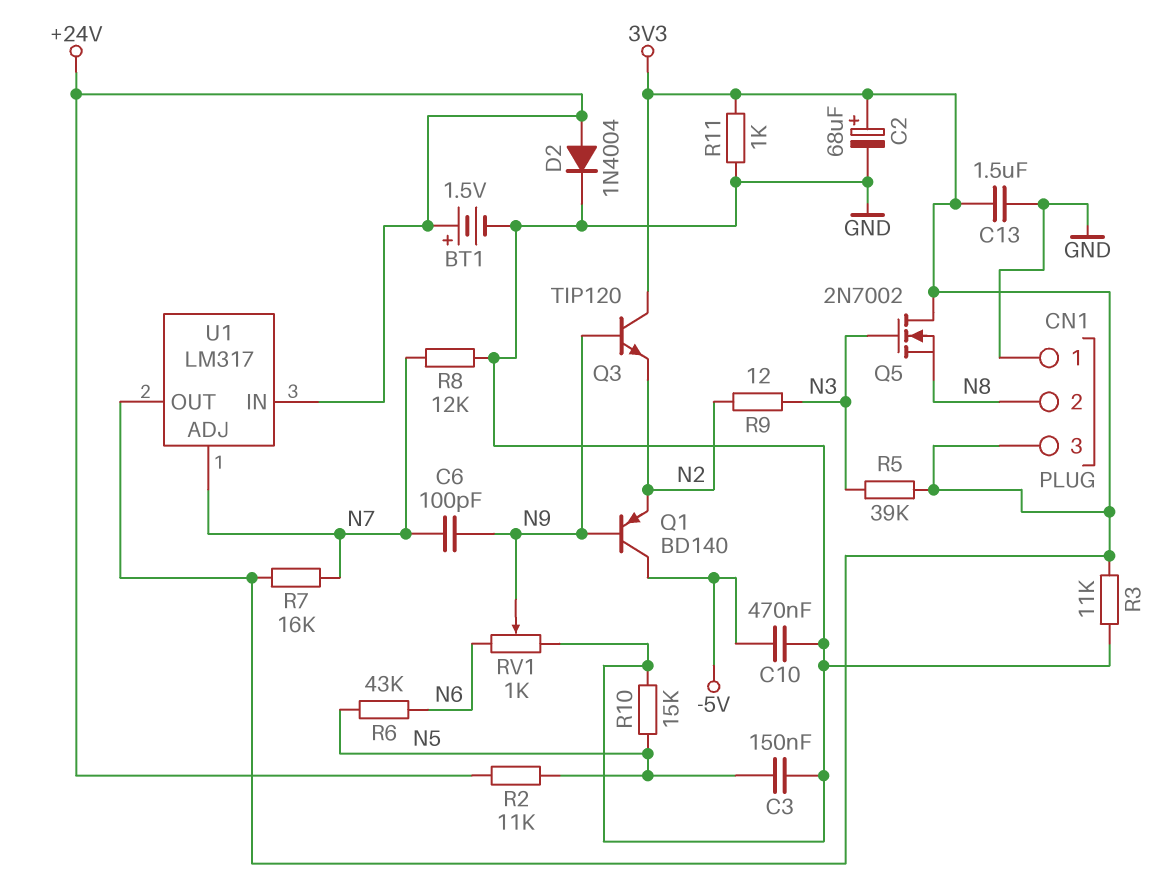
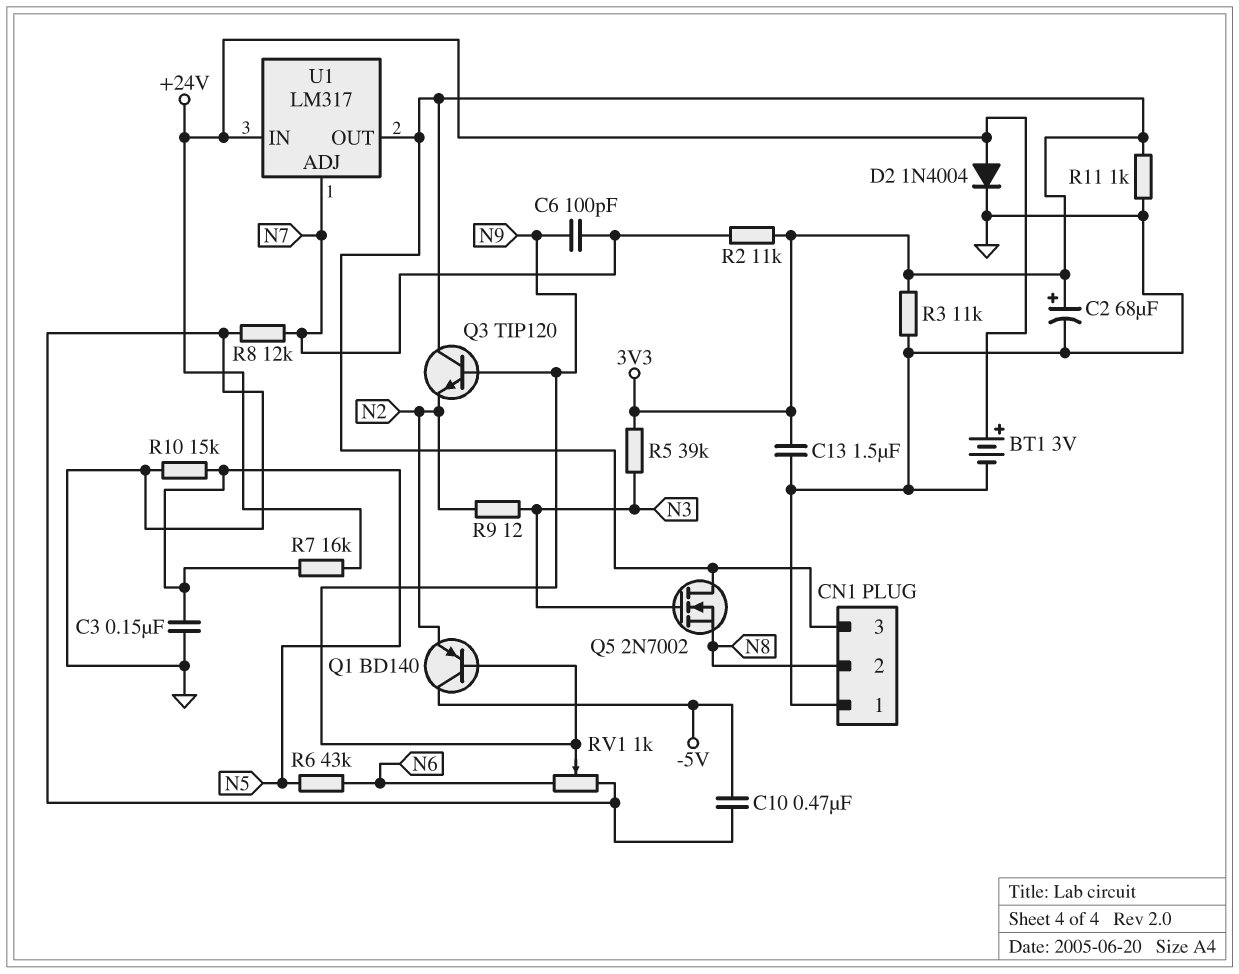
BT1: 1.5V (plus +24V, minus GND) -> 3V (plus +24V, minus GND)
R2: 11k (+24V, N5) -> 11k (3V3, N7)
R7: 16k (3V3, N7) -> 16k (+24V, N5)

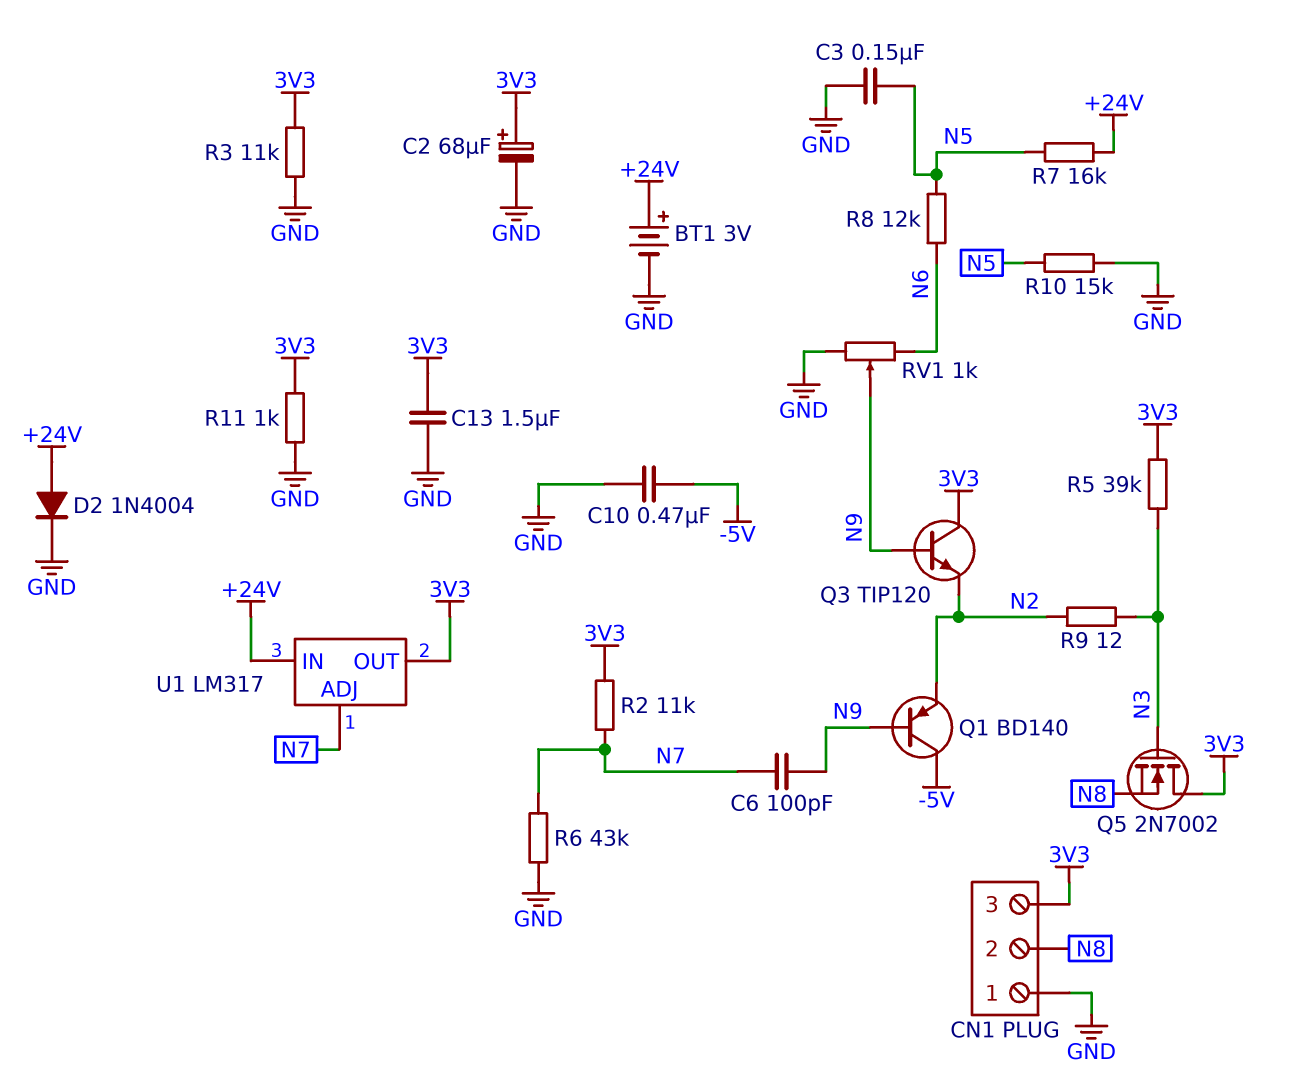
R6: 43k (N5, N6) -> 43k (GND, N7)
R8: 12k (GND, N7) -> 12k (N5, N6)

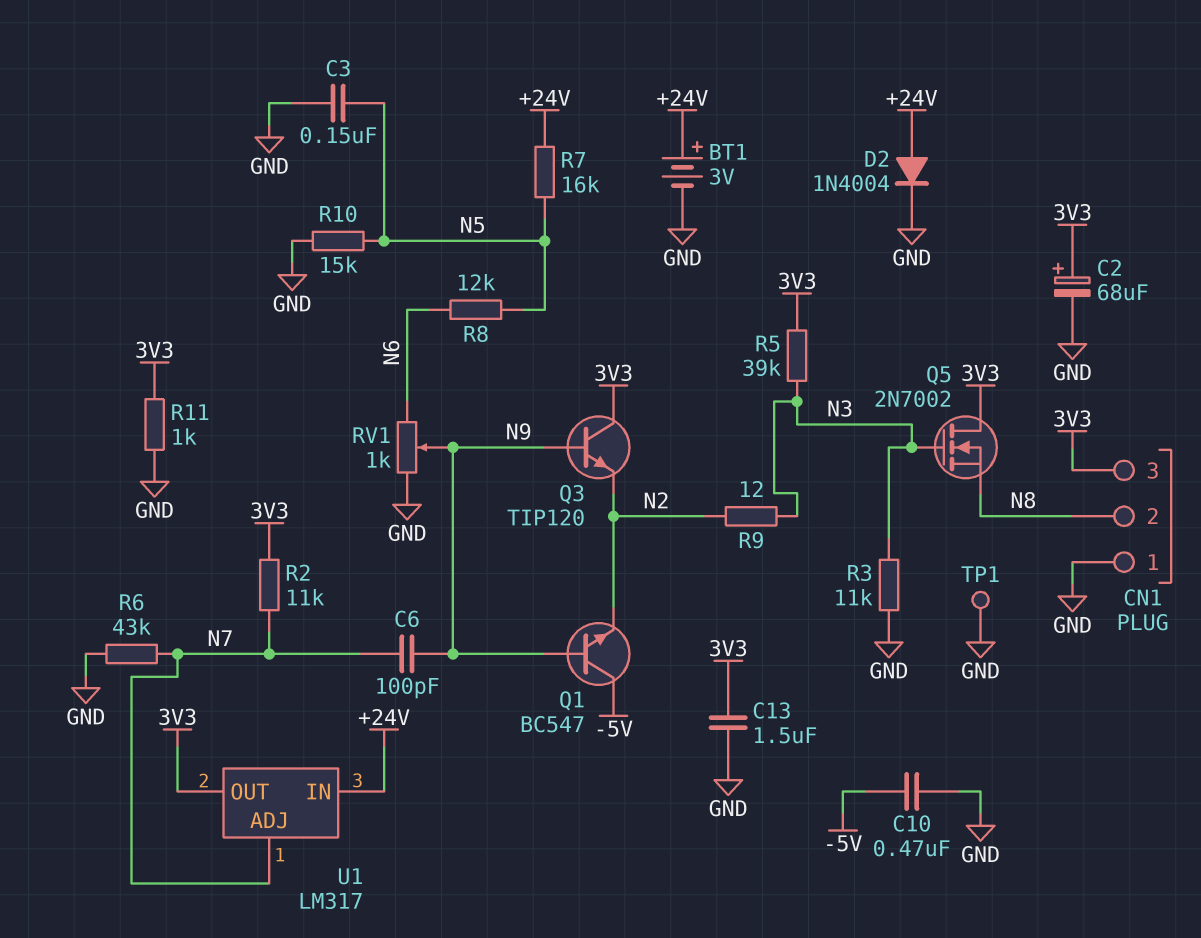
Q1: PNP BD140 (B N9, C -5V, E N2) -> NPN BC547 (B N9, C -5V, E N2)
R3: 11k (3V3, GND) -> 11k (GND, N3)
TP1: none -> test point (GND)

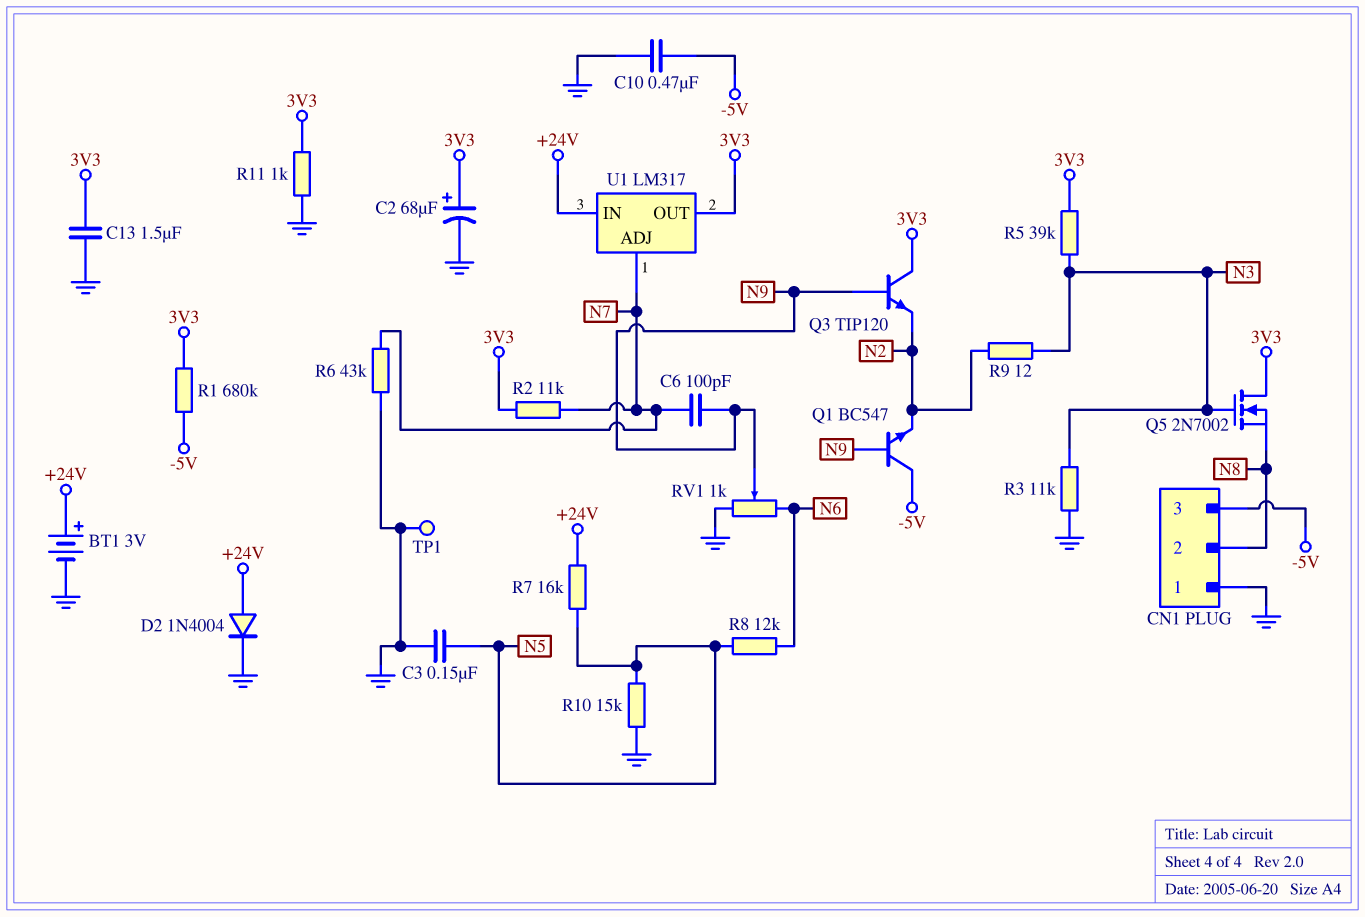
CN1 pin 3: 3V3 -> -5V
R1: none -> 680k (-5V, 3V3)

